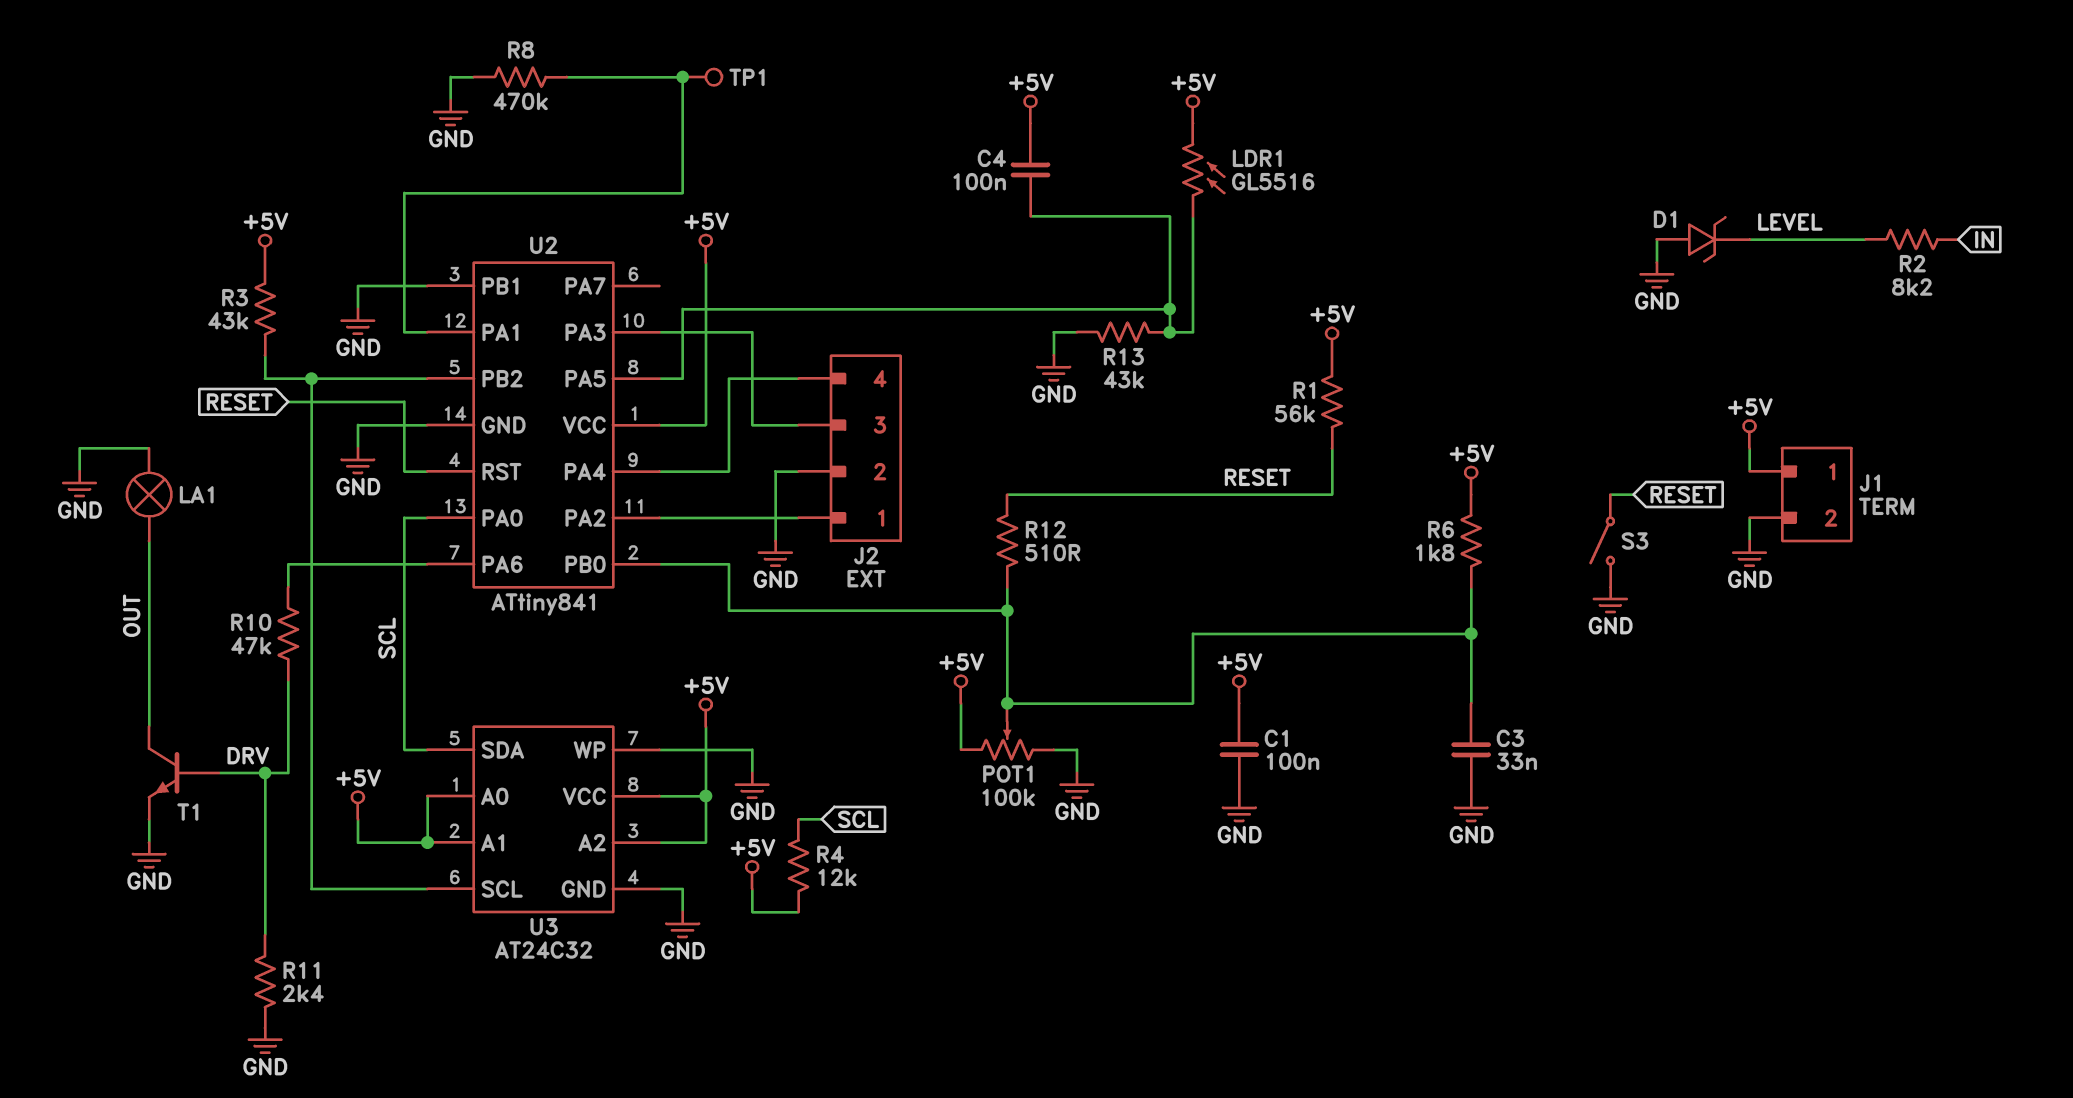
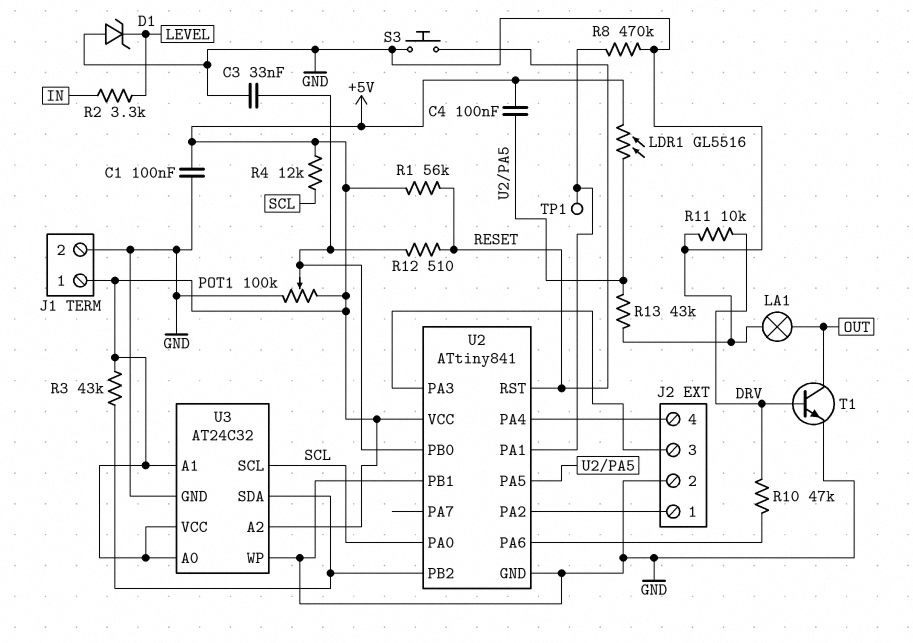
R2: 8.2k (IN, LEVEL) -> 3.3k (IN, LEVEL)
R6: 1.8k (+5V, U2/PB0) -> none
R11: 2.4k (DRV, GND) -> 10k (DRV, GND)
S3: switch (GND, RESET) -> button (GND, RESET)
U3 pin SCL: U2/PB2 -> SCL
U3 pin SDA: SCL -> U2/PB2

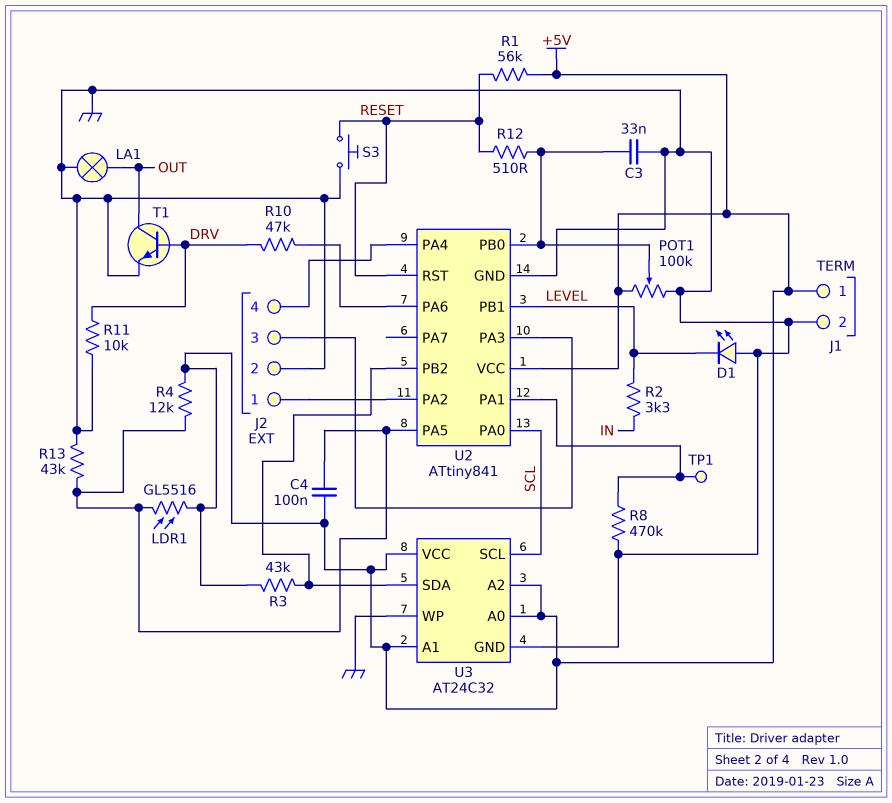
C1: 100nF (+5V, GND) -> none
D1: zener (A GND, K LEVEL) -> LED (A GND, K LEVEL)
R4: 12k (+5V, SCL) -> 12k (+5V, U2/PA5)
U2 pin PB1: GND -> LEVEL

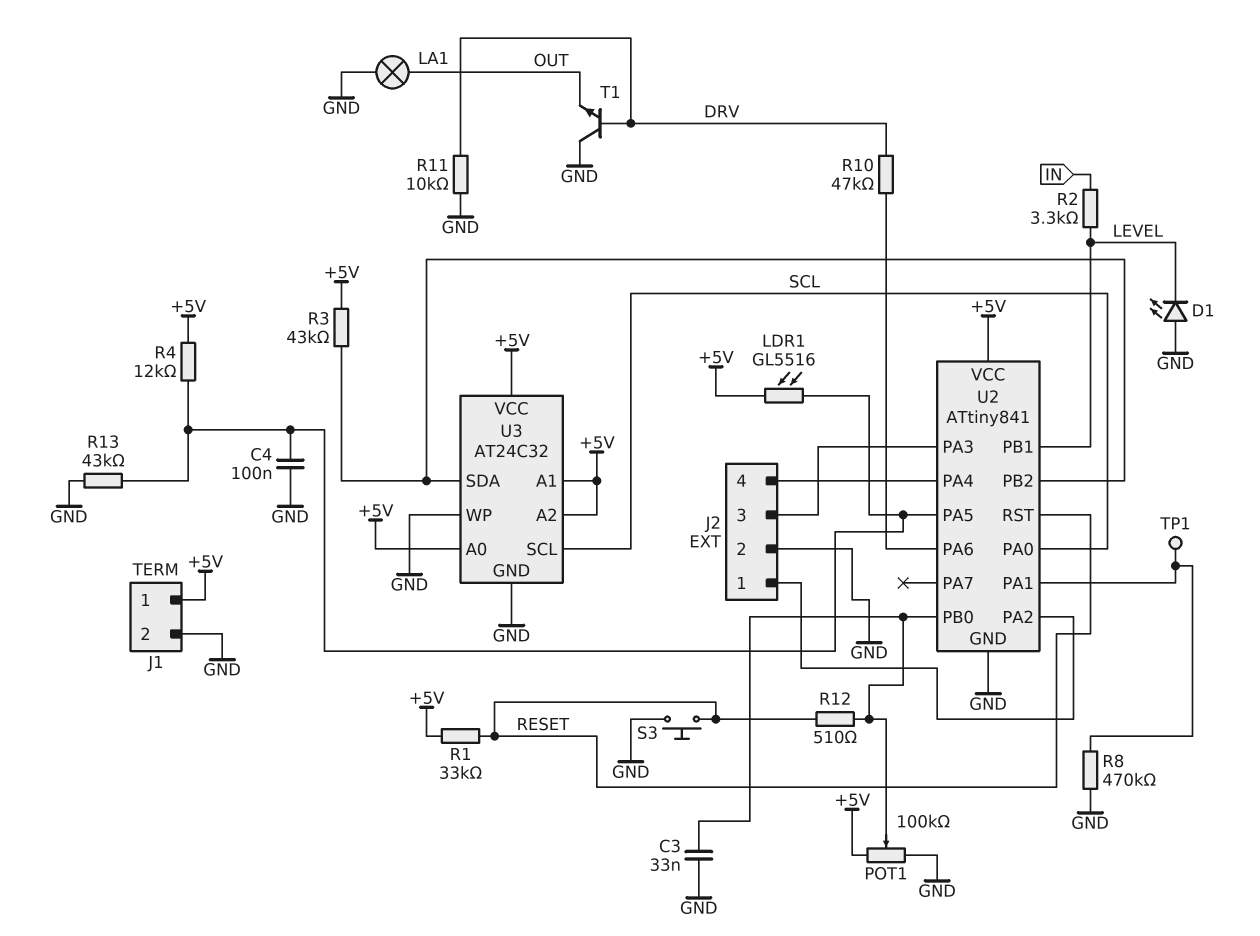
C4: 100nF (+5V, U2/PA5) -> 100nF (GND, U2/PA5)
R1: 56k (+5V, RESET) -> 33k (+5V, RESET)
T1: NPN (B DRV, C OUT, E GND) -> NPN (B DRV, C GND, E OUT)

